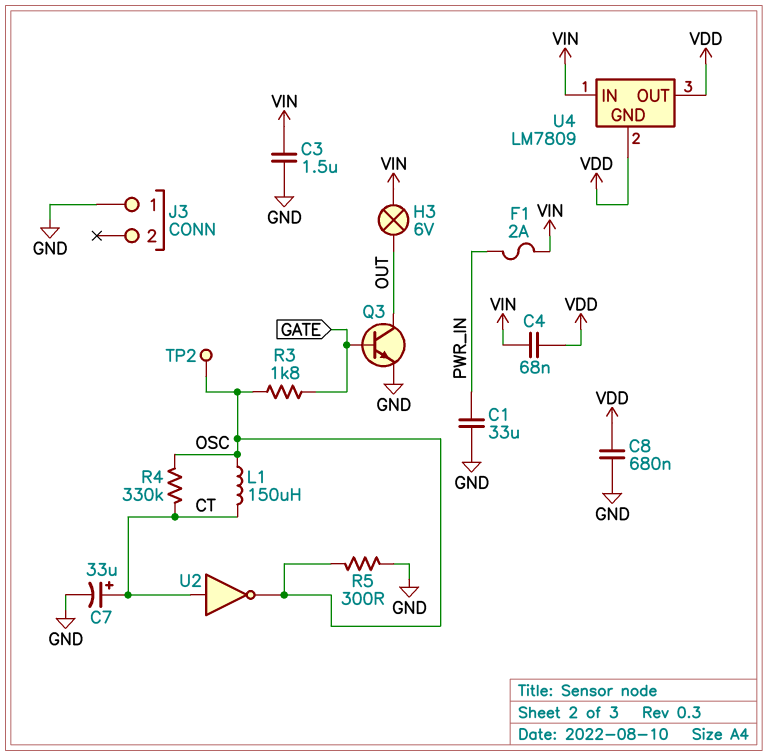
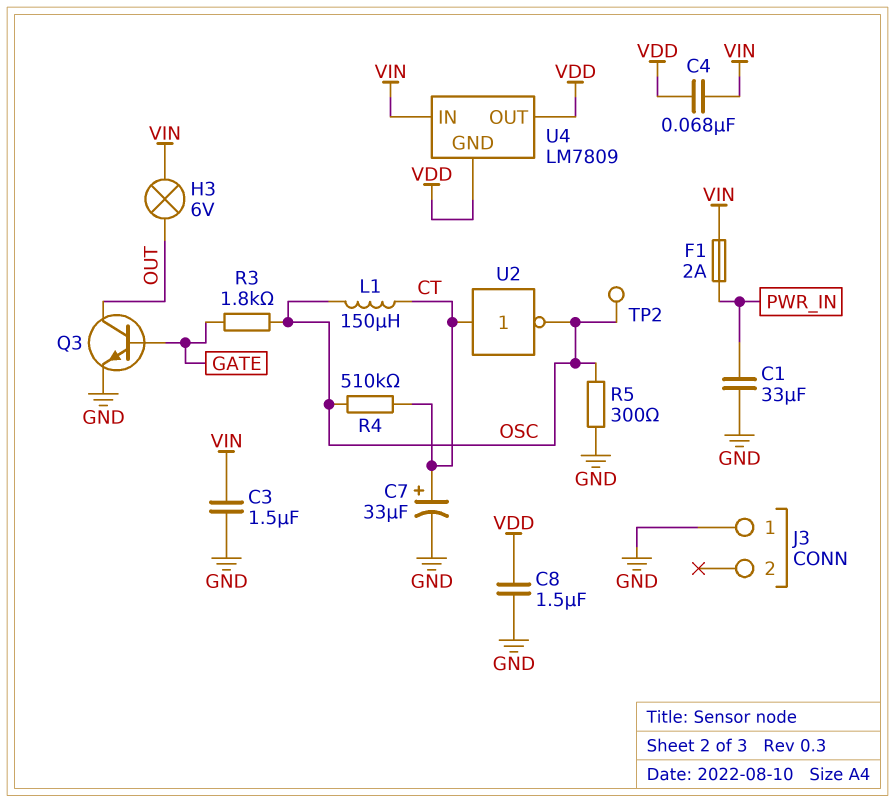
C8: 680nF (GND, VDD) -> 1.5uF (GND, VDD)
R4: 330k (CT, OSC) -> 510k (CT, OSC)

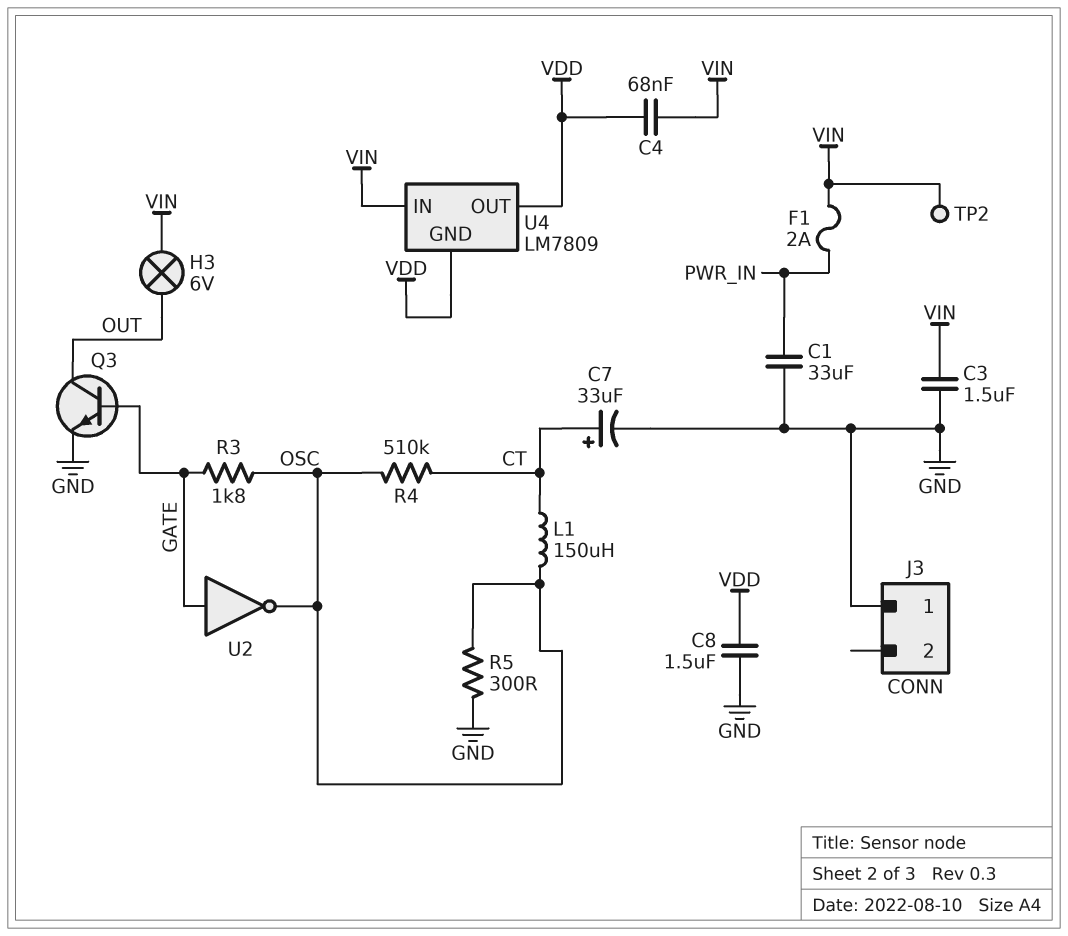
TP2: test point (OSC) -> test point (VIN)
U2: NOT (in CT, out OSC) -> NOT (in GATE, out OSC)

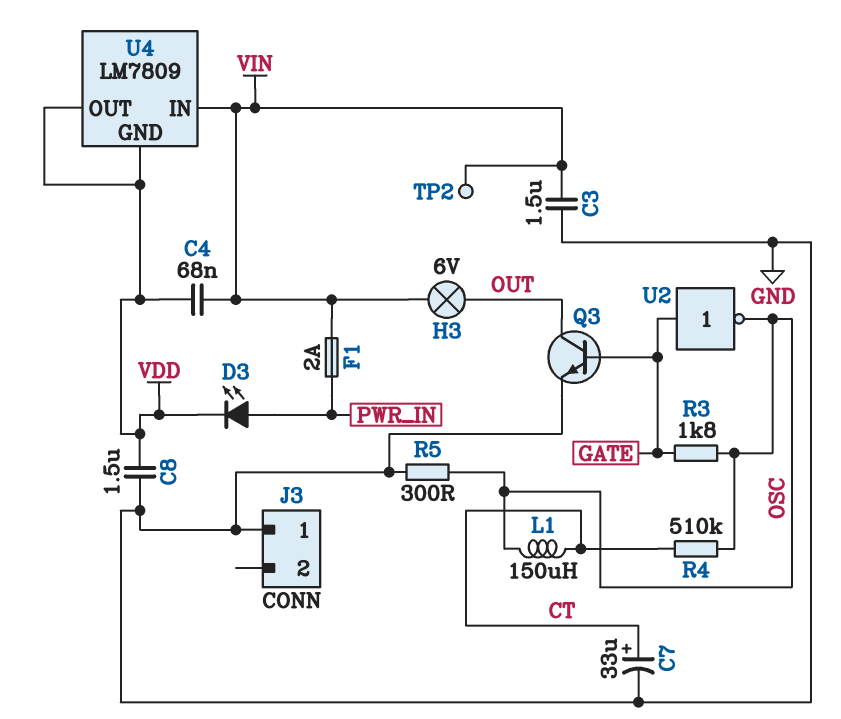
C1: 33uF (GND, PWR_IN) -> none
D3: none -> LED (A PWR_IN, K VDD)

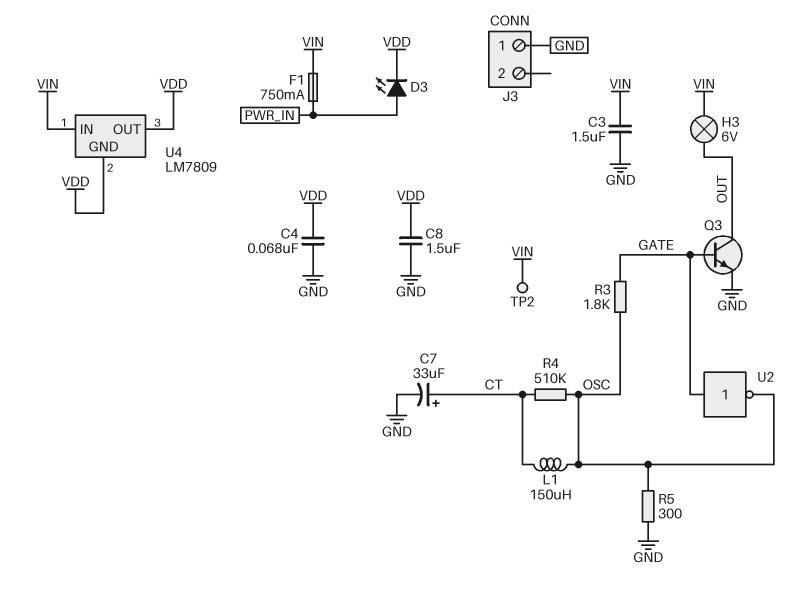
C4: 68nF (VDD, VIN) -> 68nF (GND, VDD)
F1: 2A (PWR_IN, VIN) -> 750mA (PWR_IN, VIN)

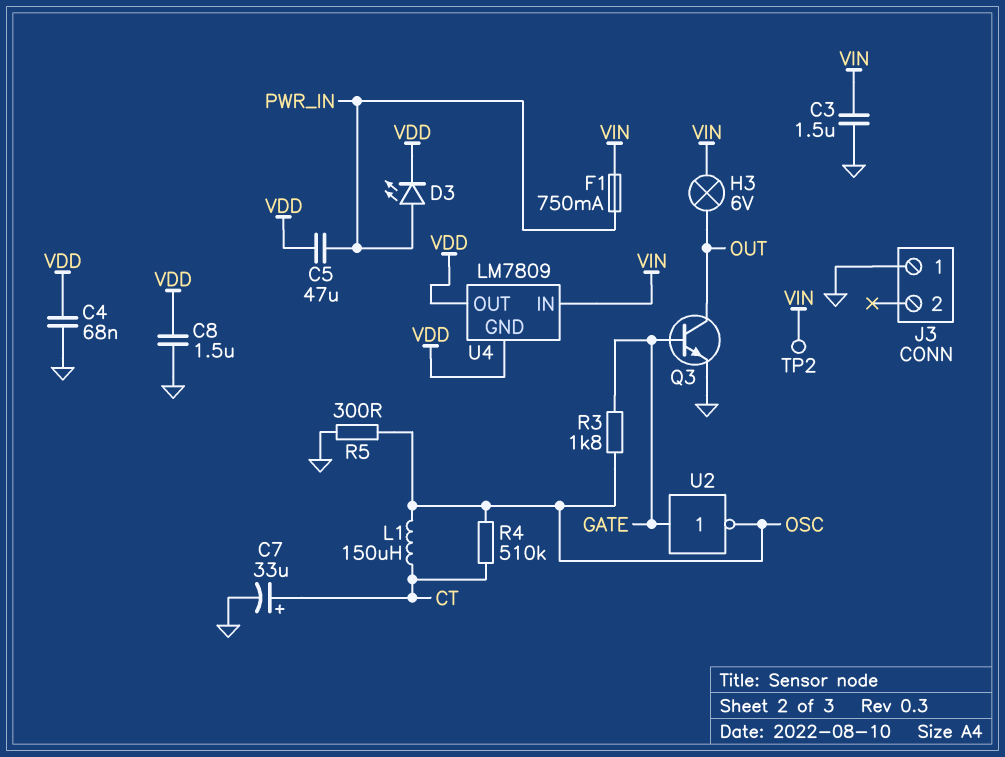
C5: none -> 47uF (PWR_IN, VDD)

